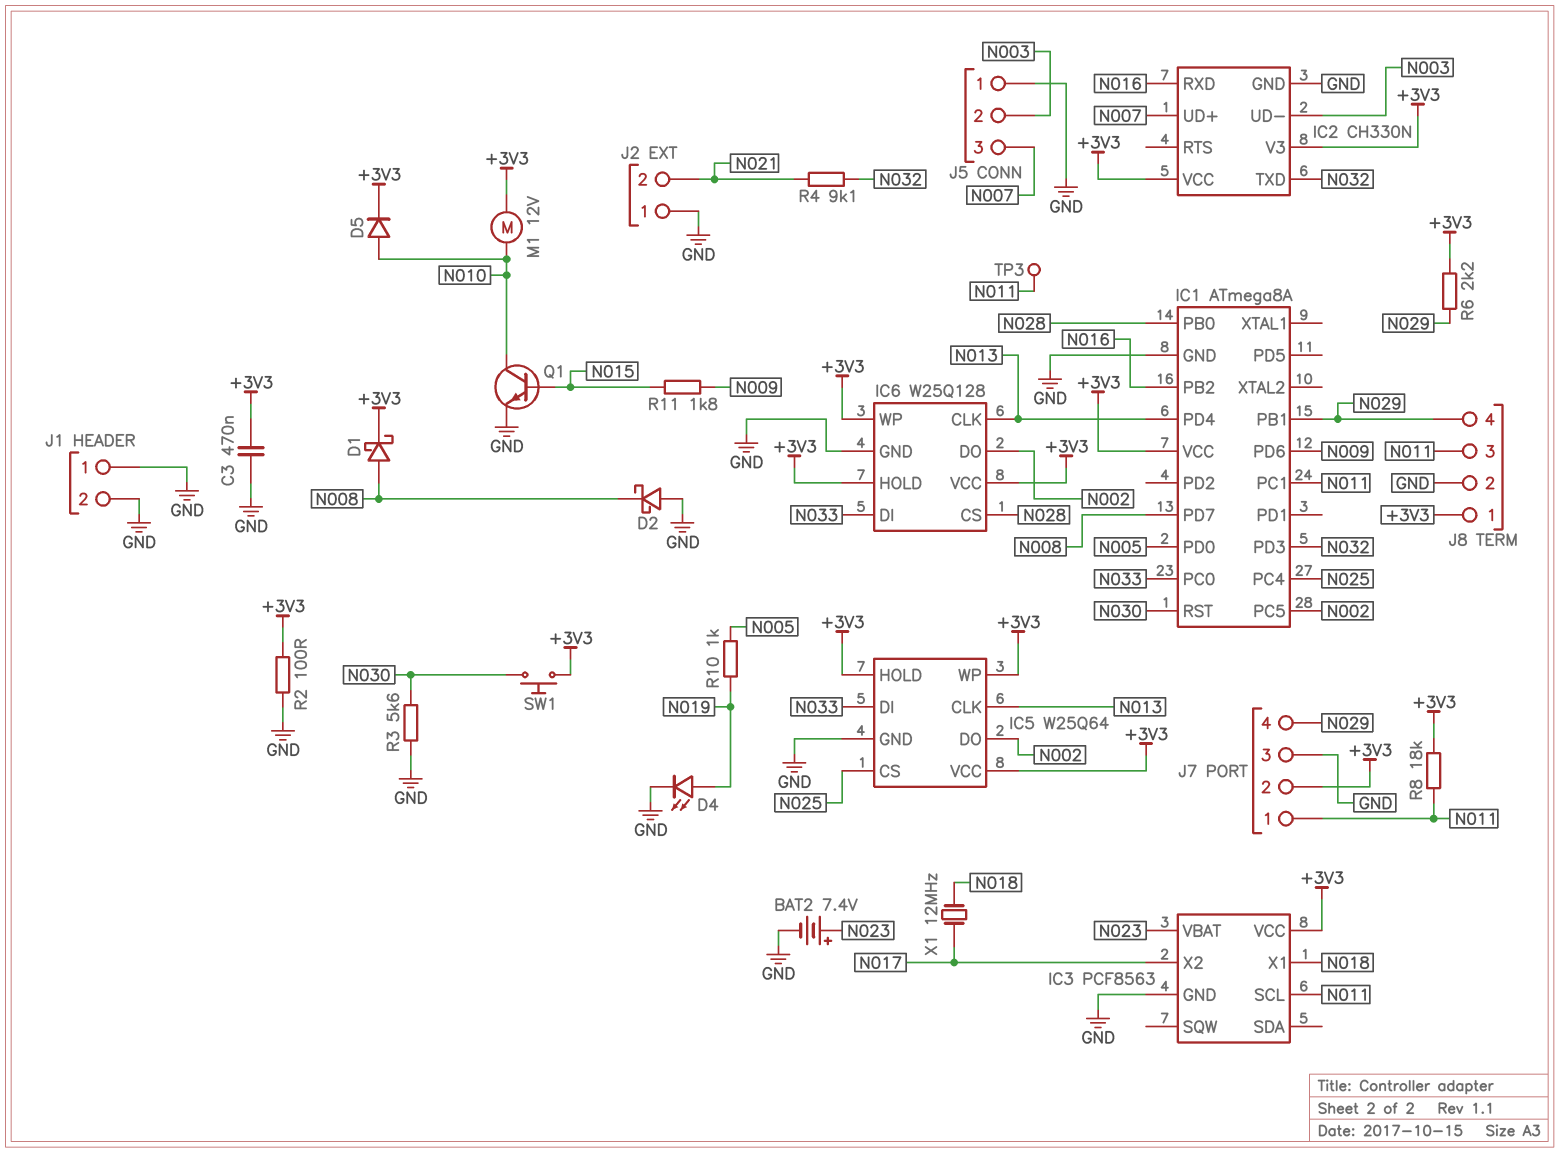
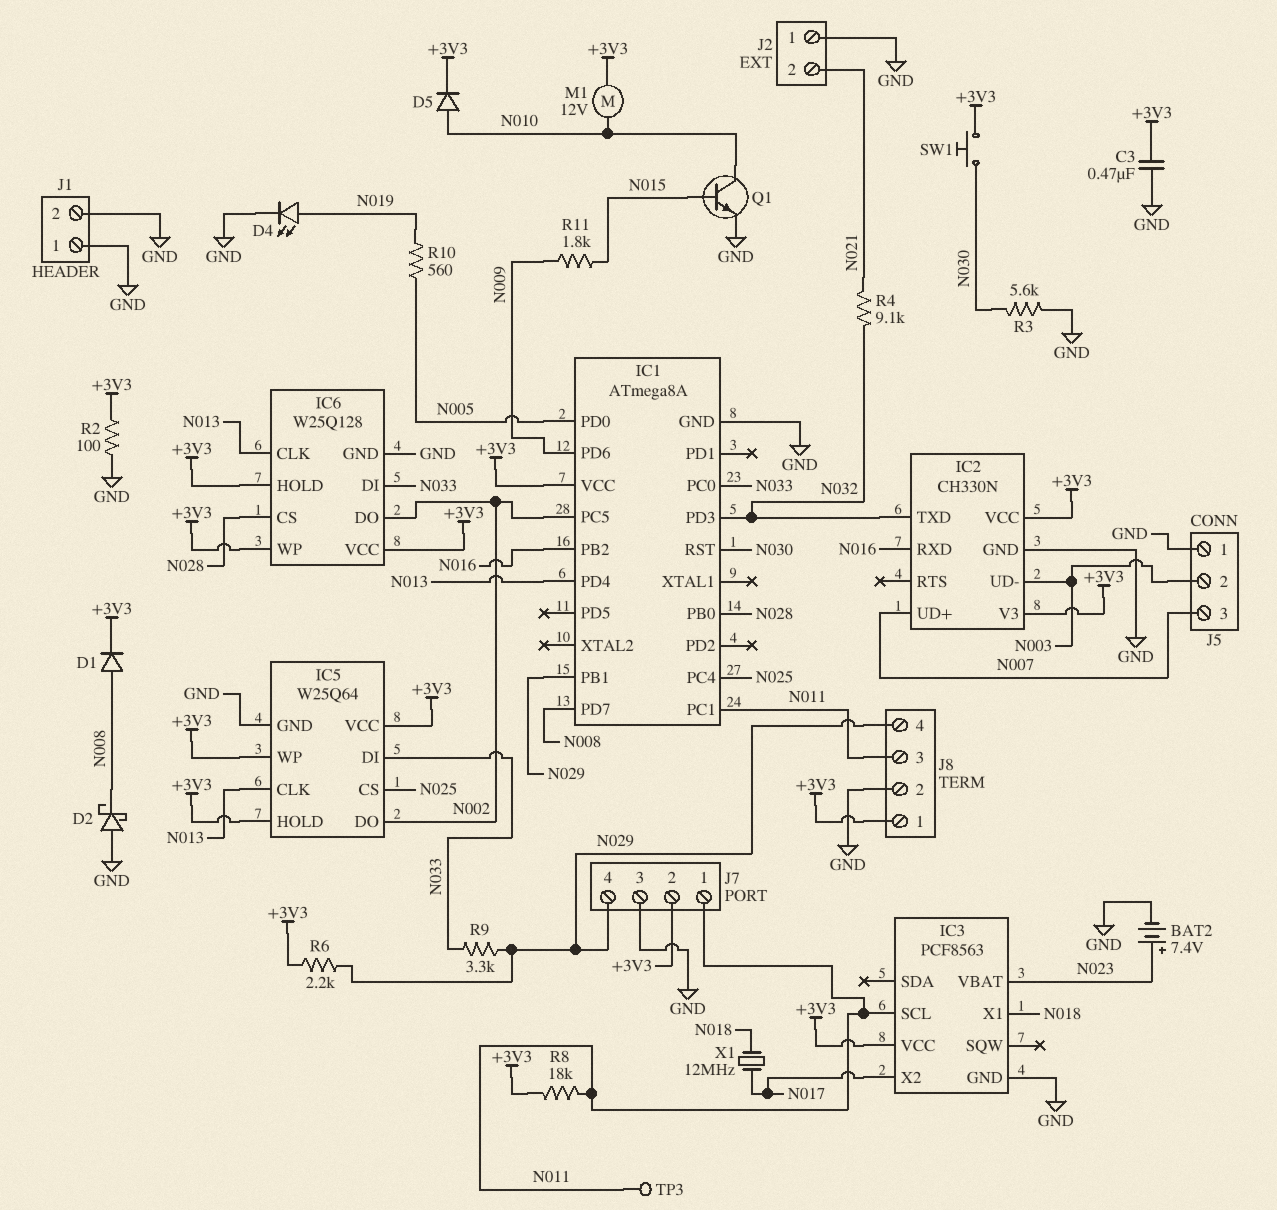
D1: schottky (A N008, K +3V3) -> diode (A N008, K +3V3)
R9: none -> 3.3k (N029, N033)
R10: 1k (N005, N019) -> 560 (N005, N019)

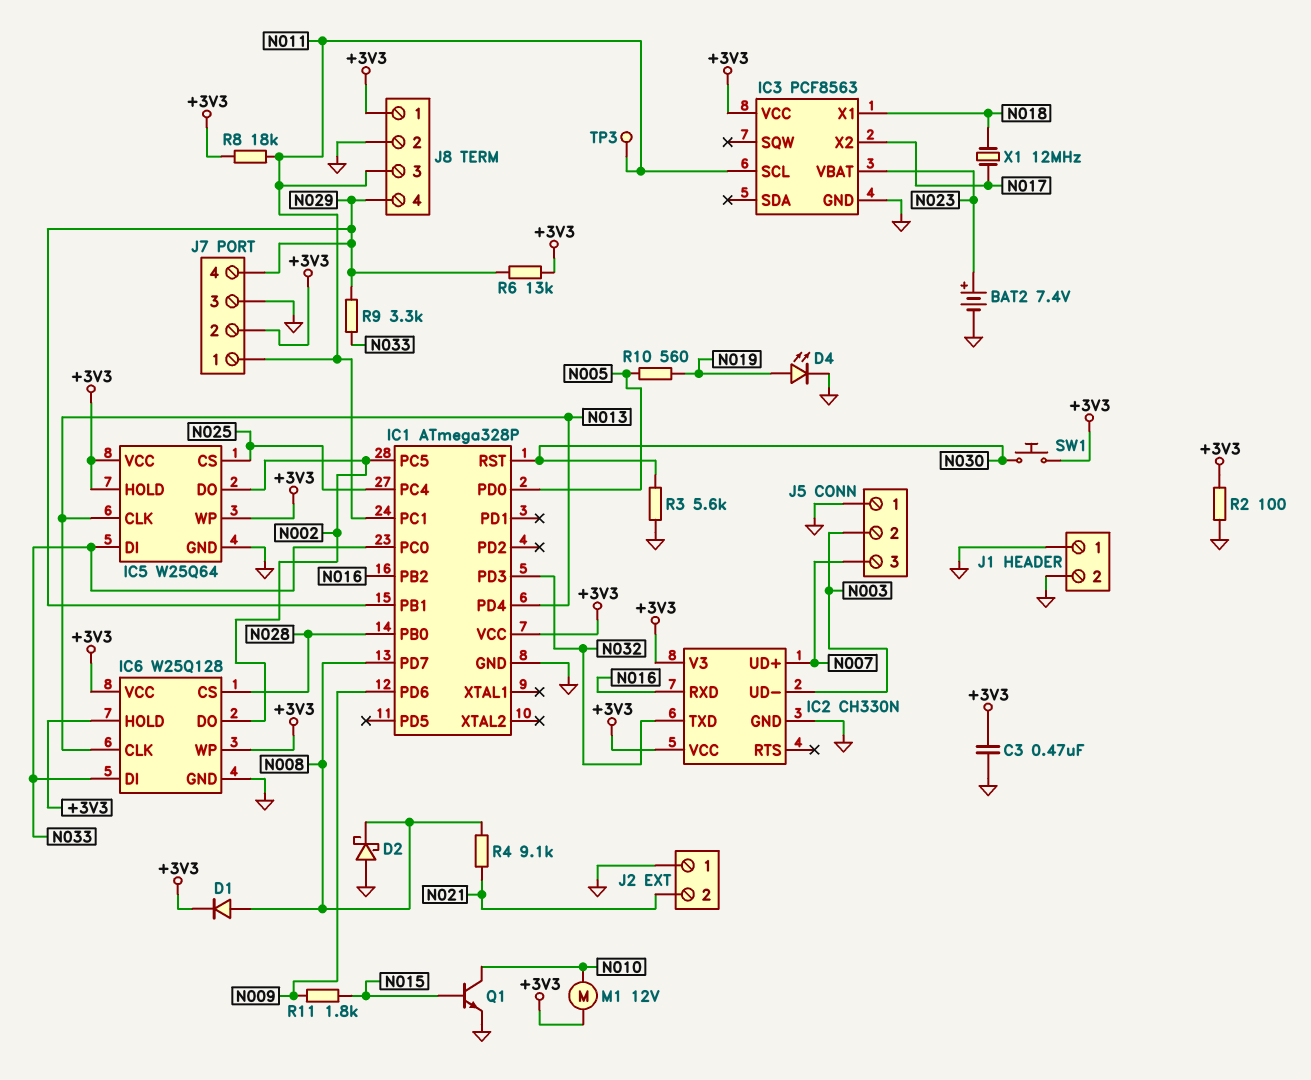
D5: diode (A N010, K +3V3) -> none
IC1: ATmega8A -> ATmega328P
R4: 9.1k (N021, N032) -> 9.1k (N008, N021)
R6: 2.2k (+3V3, N029) -> 13k (+3V3, N029)

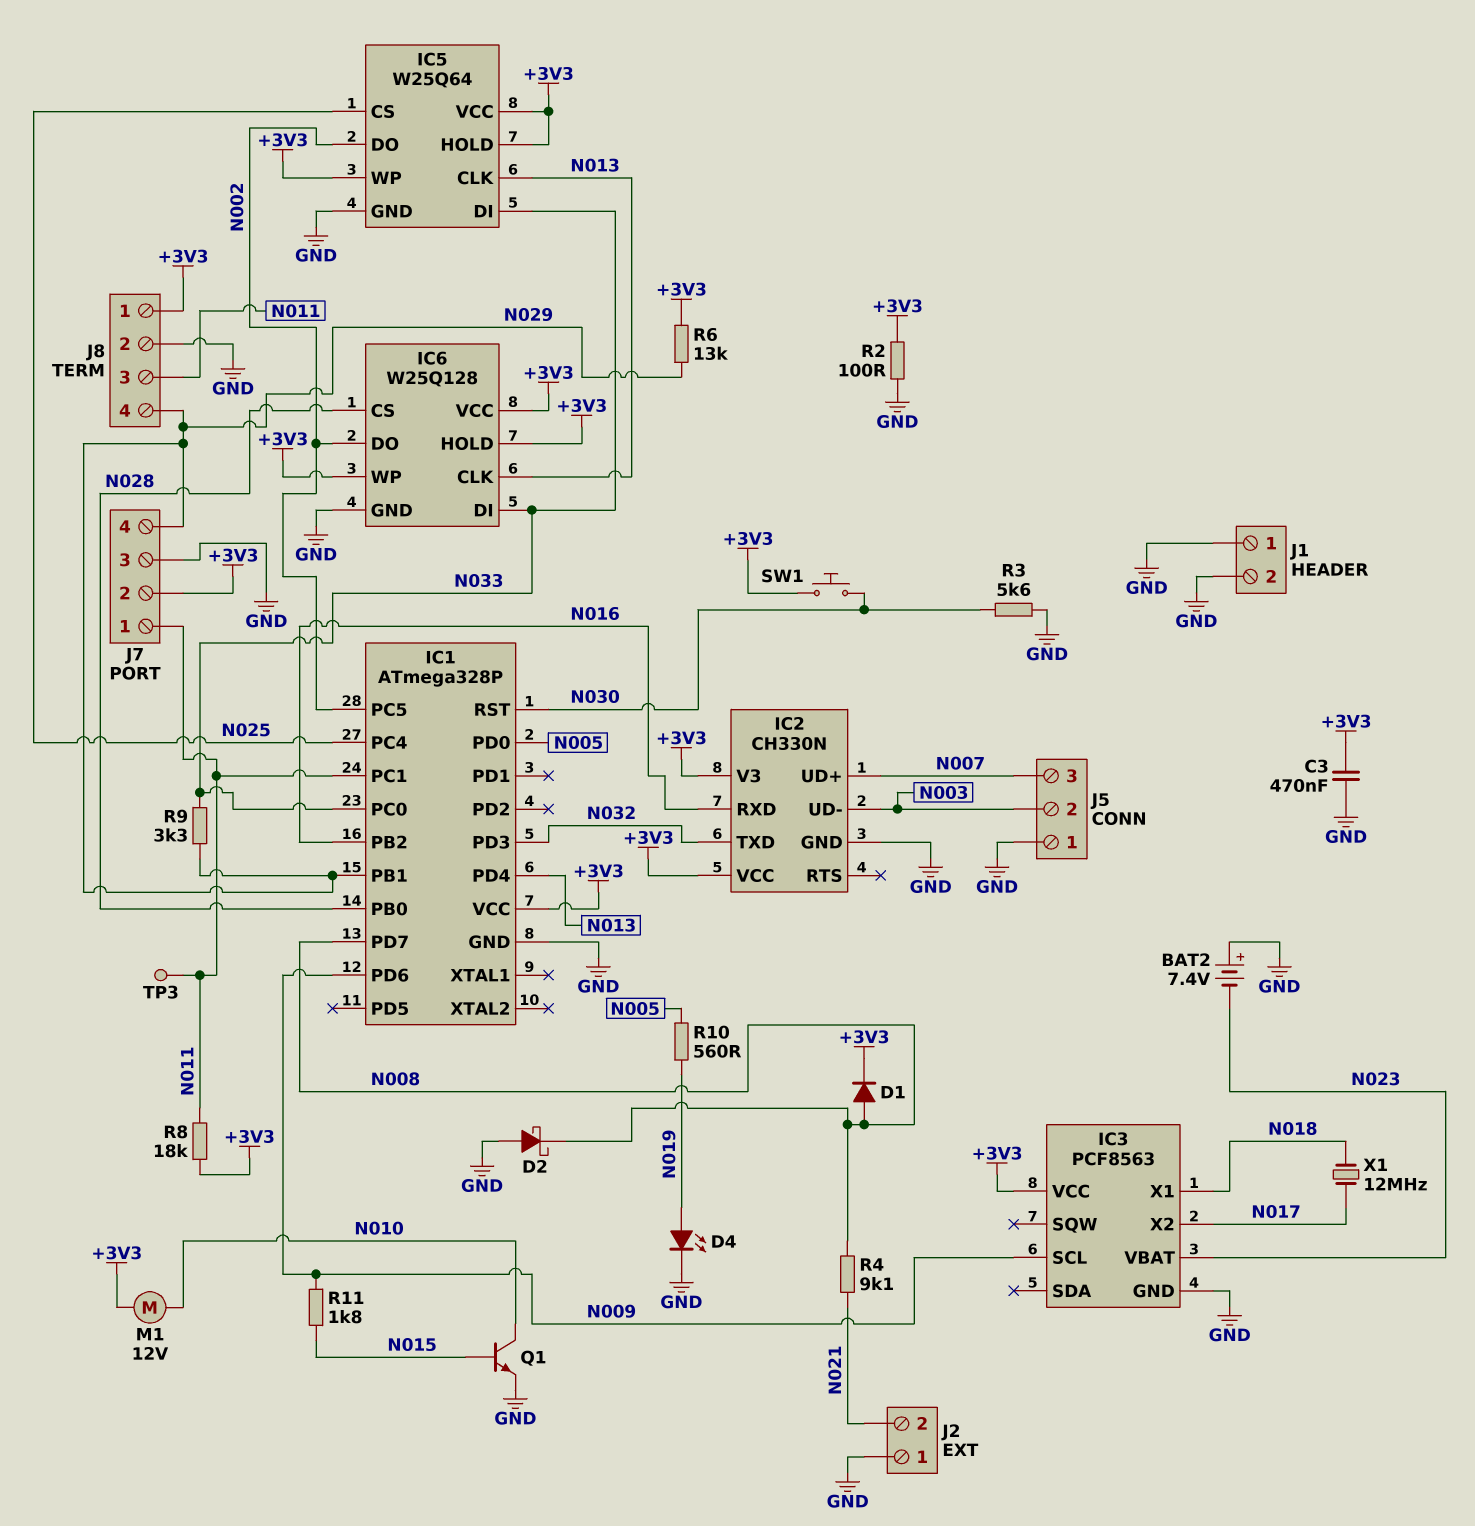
BAT2: 7.4V (plus N023, minus GND) -> 7.4V (plus GND, minus N023)
IC3 pin SCL: N011 -> N009

